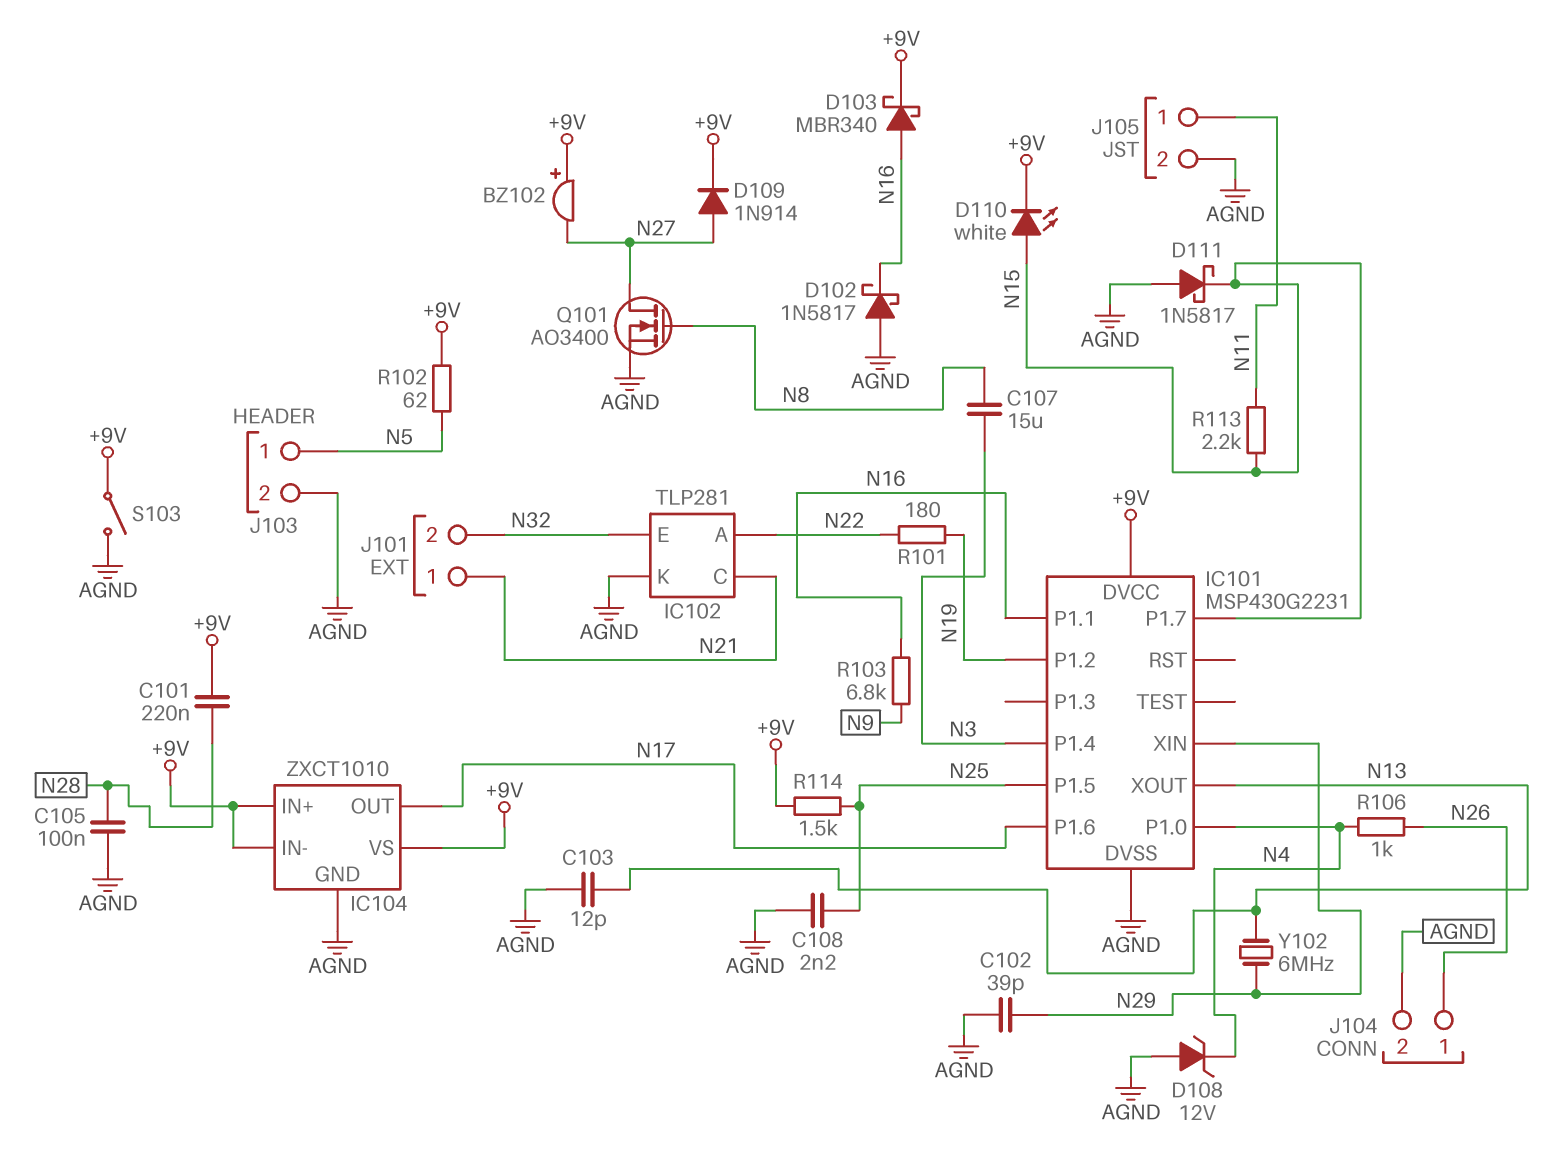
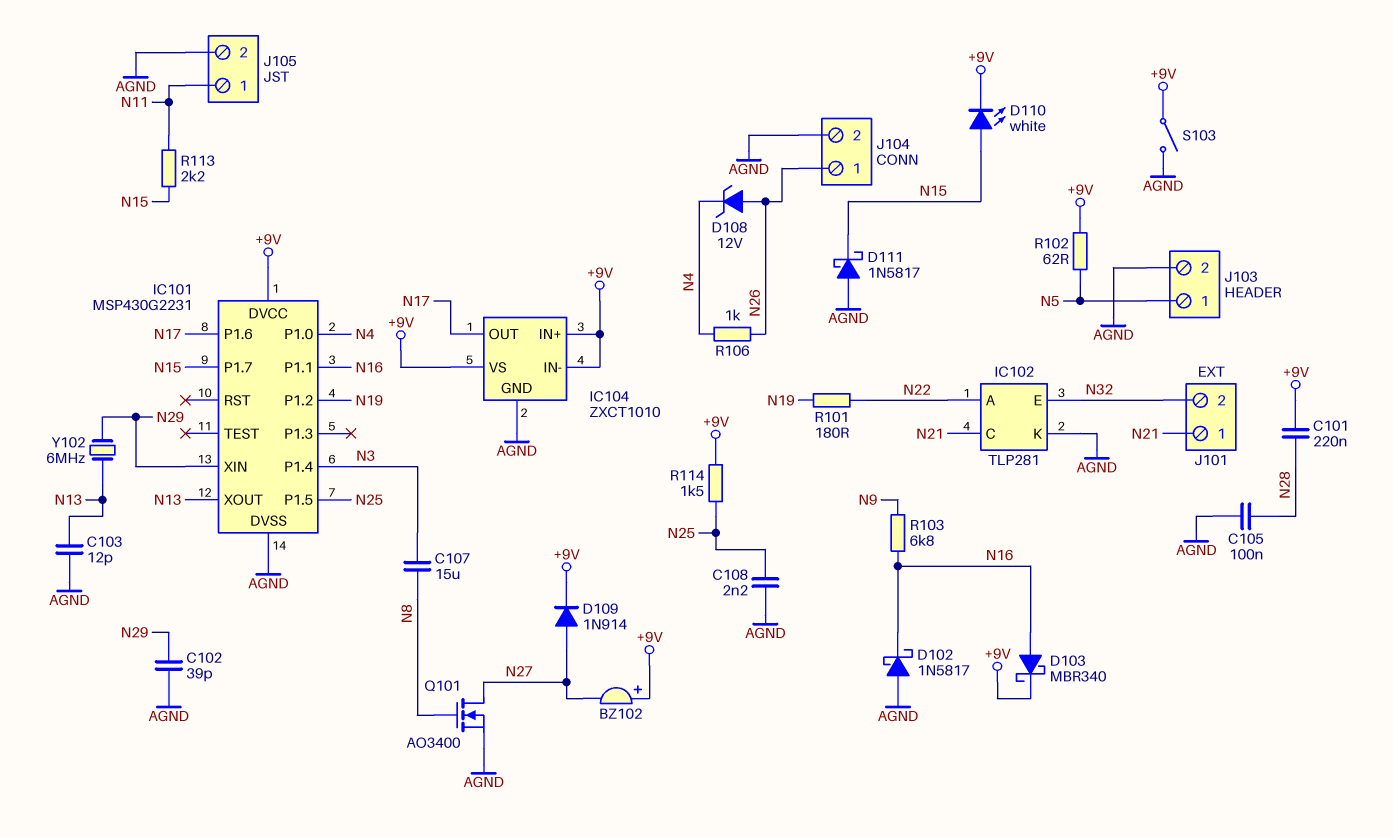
D108: zener 12V (A AGND, K N4) -> zener 12V (A N26, K N4)

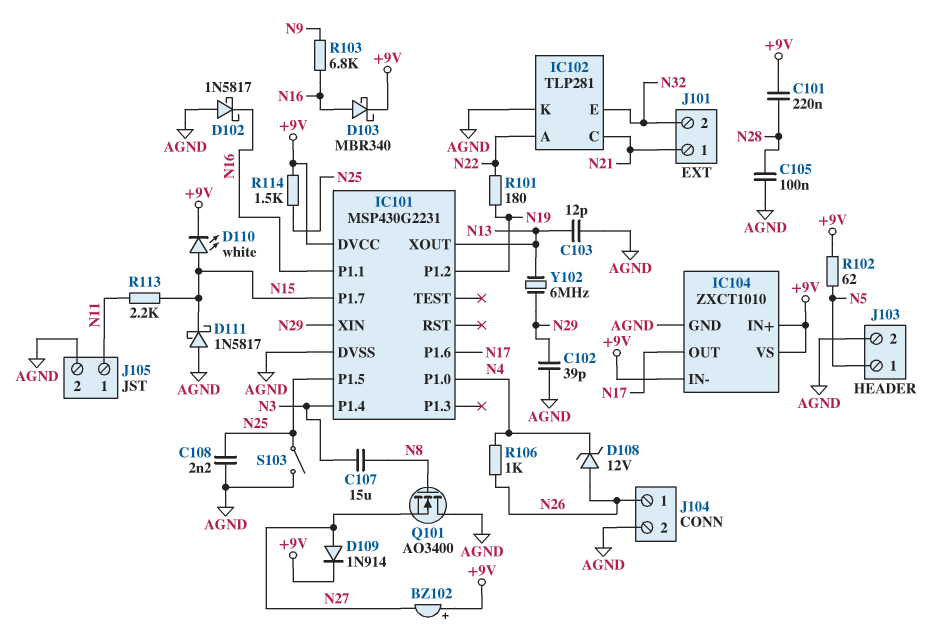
Q101: NMOS AO3400 (G N8, D N27, S AGND) -> NMOS AO3400 (G N8, D AGND, S N27)
S103: switch (+9V, AGND) -> switch (AGND, N25)

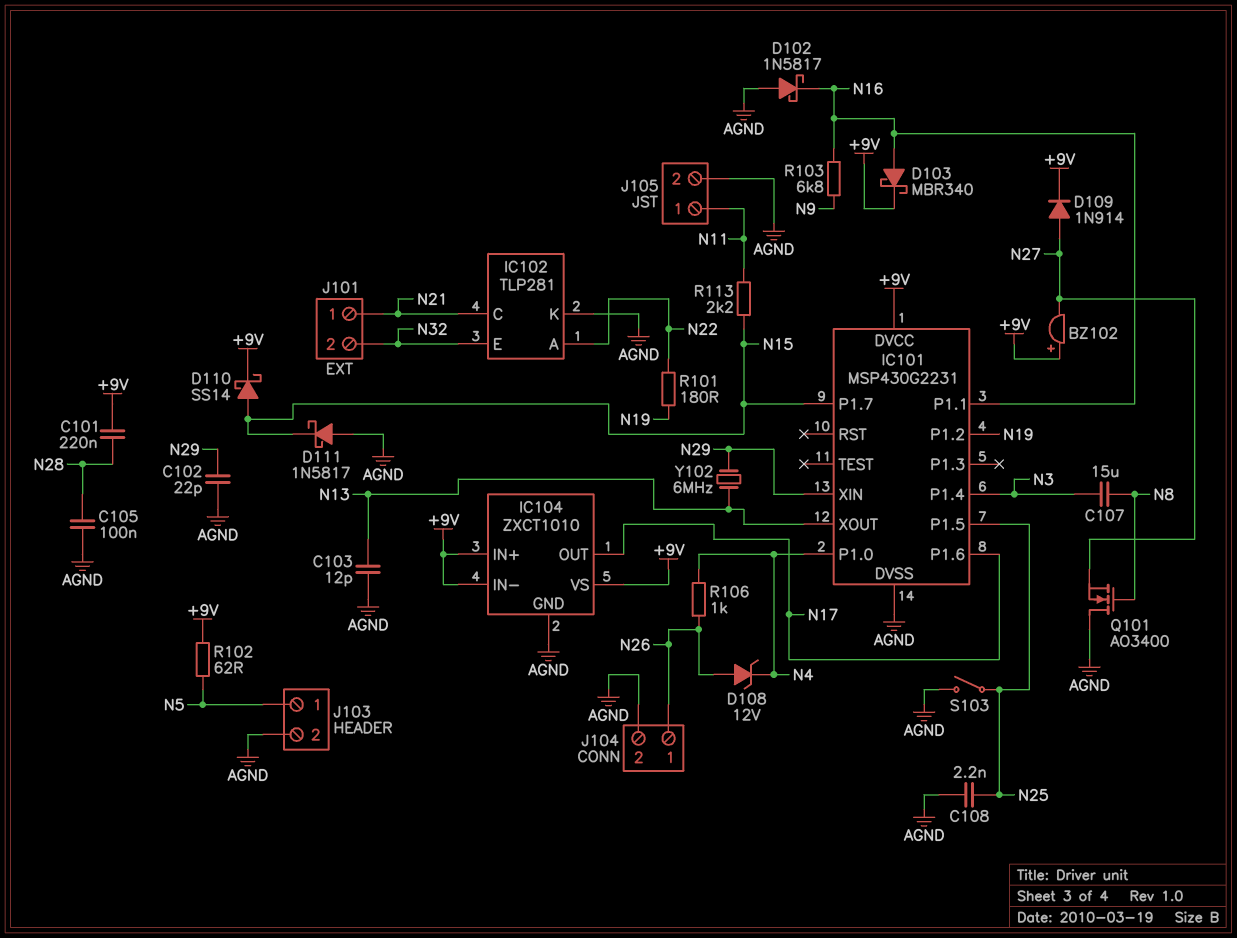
C102: 39pF (AGND, N29) -> 22pF (AGND, N29)
D110: LED white (A N15, K +9V) -> schottky SS14 (A N15, K +9V)
R114: 1.5k (+9V, N25) -> none

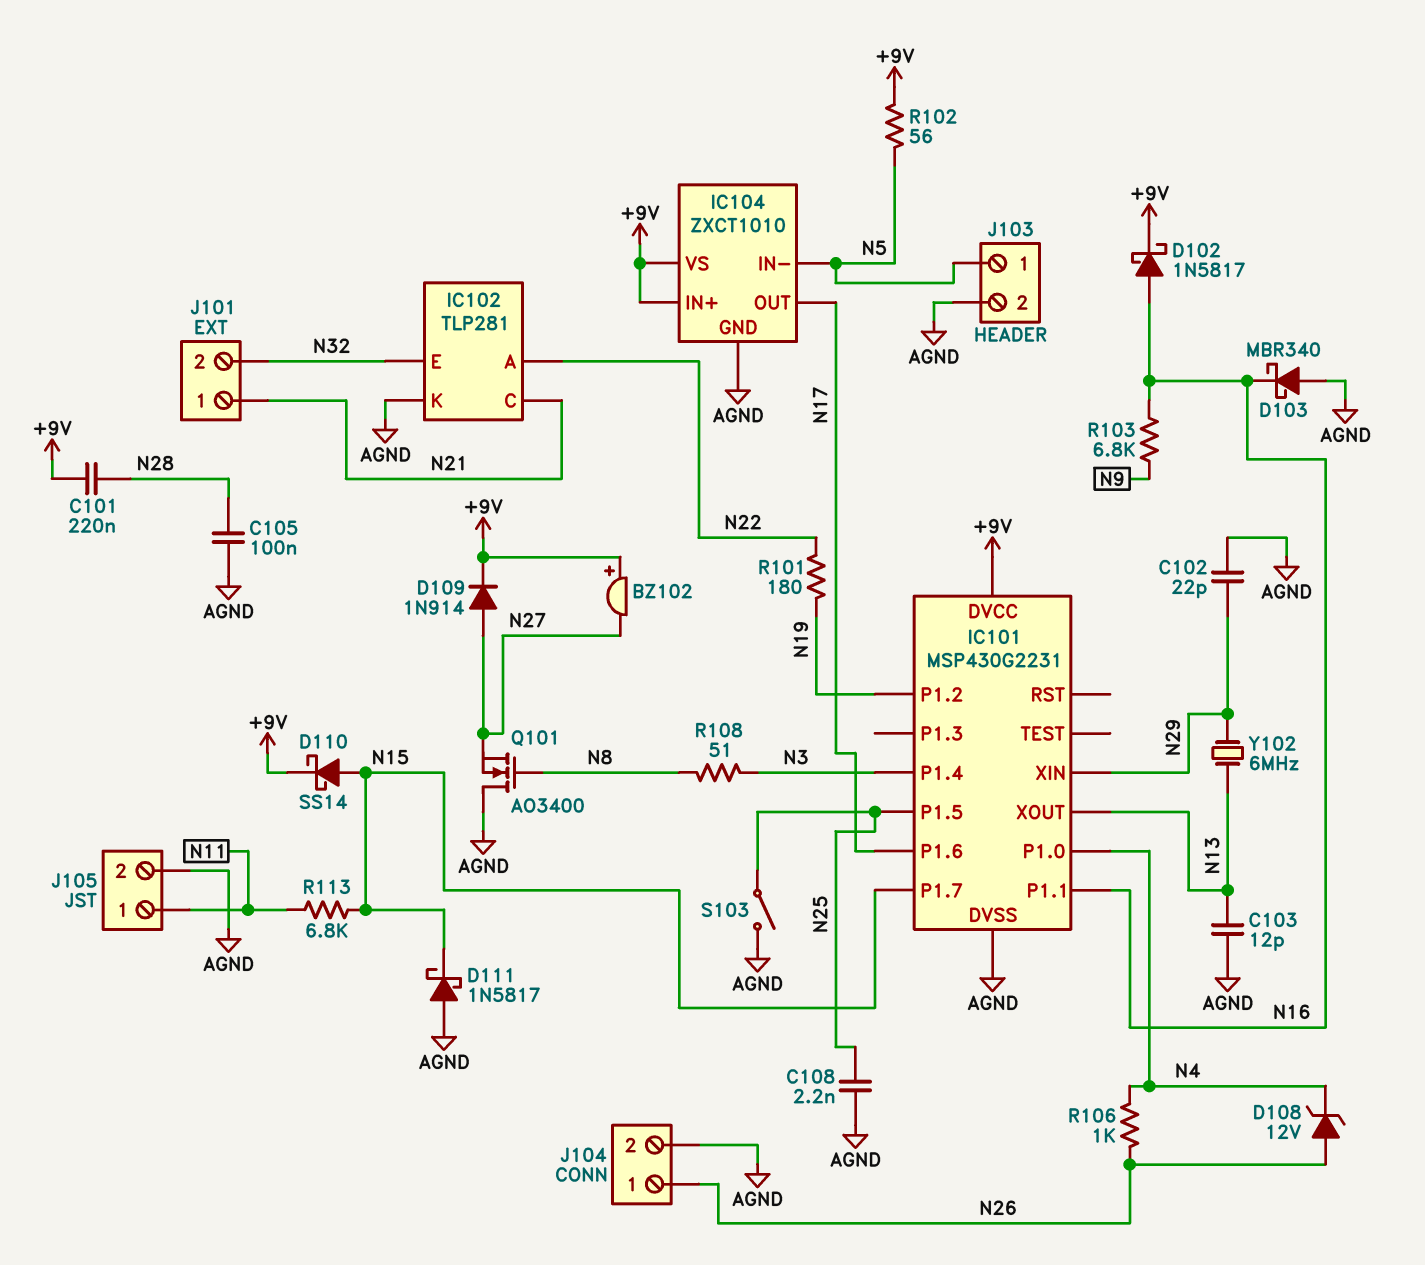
C107: 15uF (N3, N8) -> none
D102: schottky 1N5817 (A AGND, K N16) -> schottky 1N5817 (A N16, K +9V)
D103: schottky MBR340 (A N16, K +9V) -> schottky MBR340 (A AGND, K N16)
IC104 pin IN-: +9V -> N5
R102: 62 (+9V, N5) -> 56 (+9V, N5)
R108: none -> 51 (N3, N8)
R113: 2.2k (N11, N15) -> 6.8k (N11, N15)

